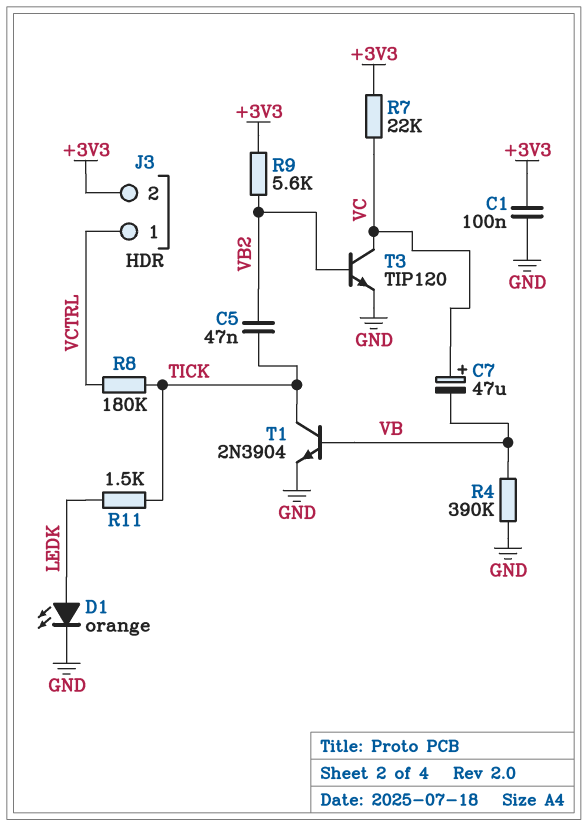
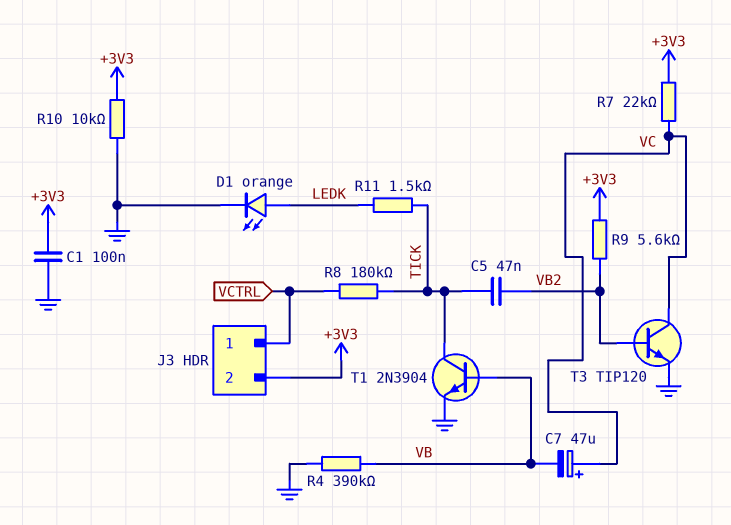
R10: none -> 10k (+3V3, GND)

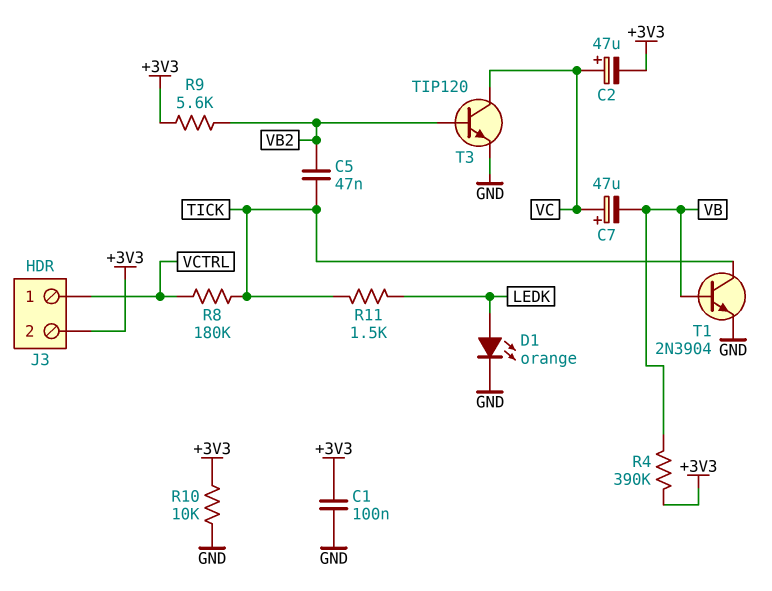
C2: none -> 47uF (plus VC, minus +3V3)
R4: 390k (GND, VB) -> 390k (+3V3, VB)
R7: 22k (+3V3, VC) -> none

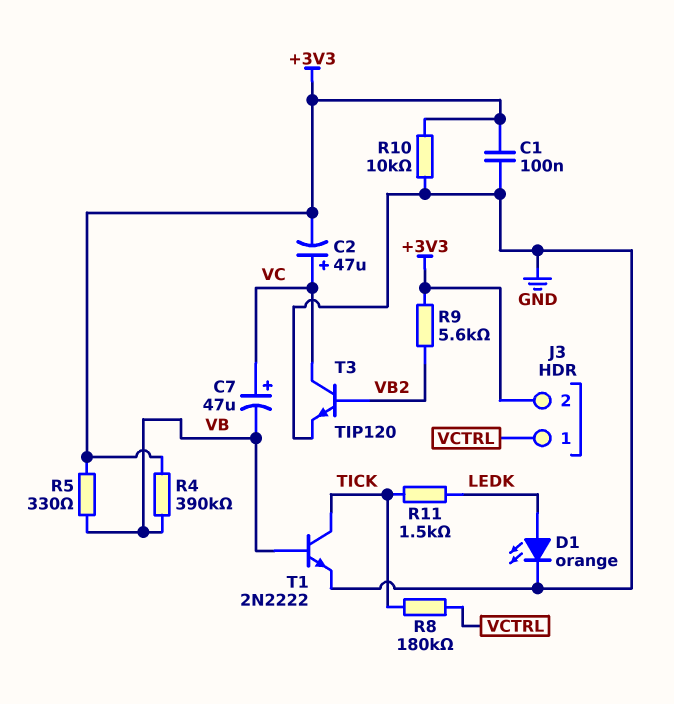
C5: 47nF (TICK, VB2) -> none
R5: none -> 330 (+3V3, VB)
T1: NPN 2N3904 (B VB, C TICK, E GND) -> NPN 2N2222 (B VB, C TICK, E GND)

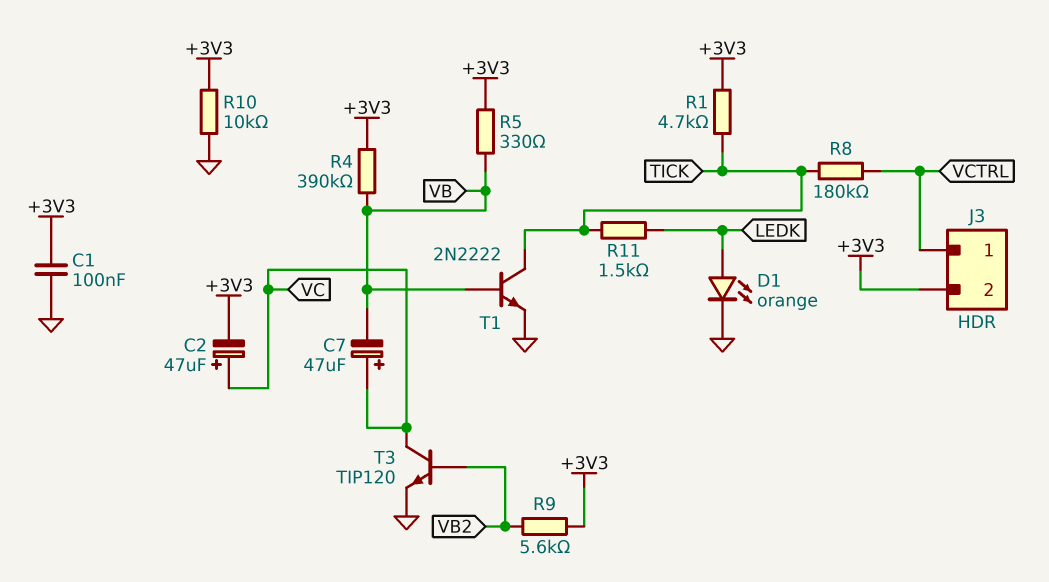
R1: none -> 4.7k (+3V3, TICK)

